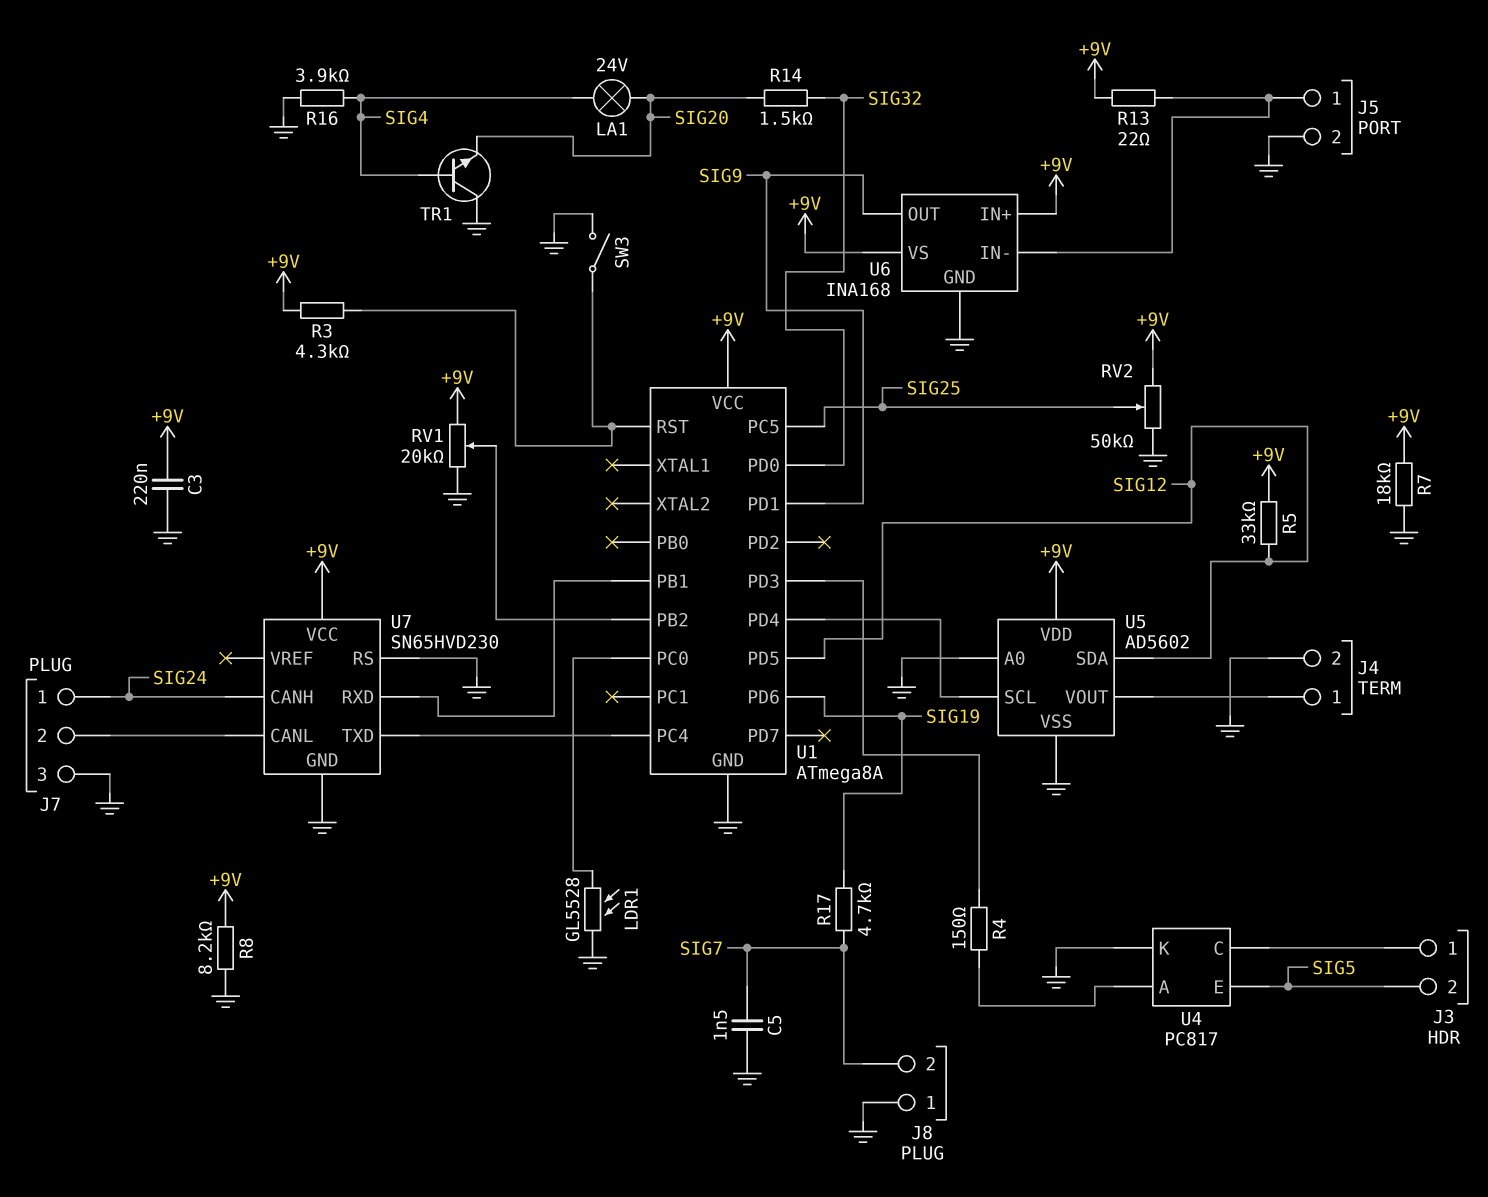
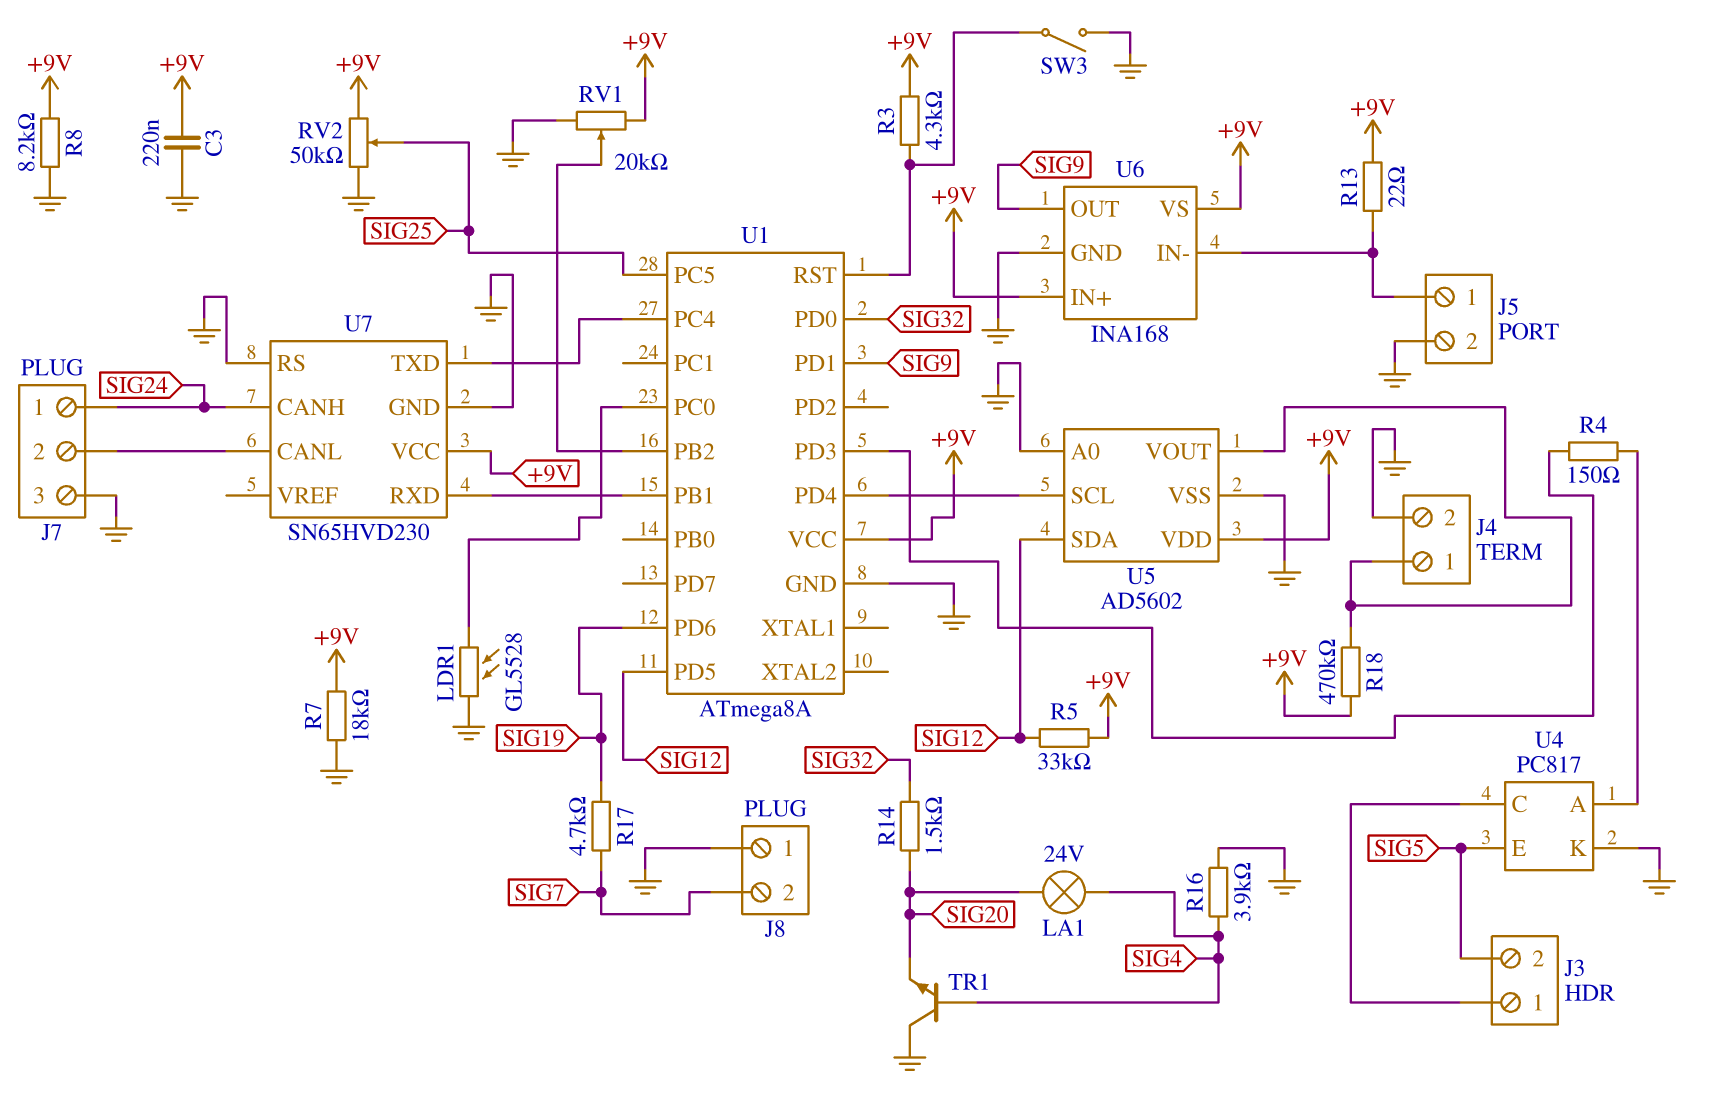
C5: 1.5nF (GND, SIG7) -> none
R18: none -> 470k (+9V, J4/1)

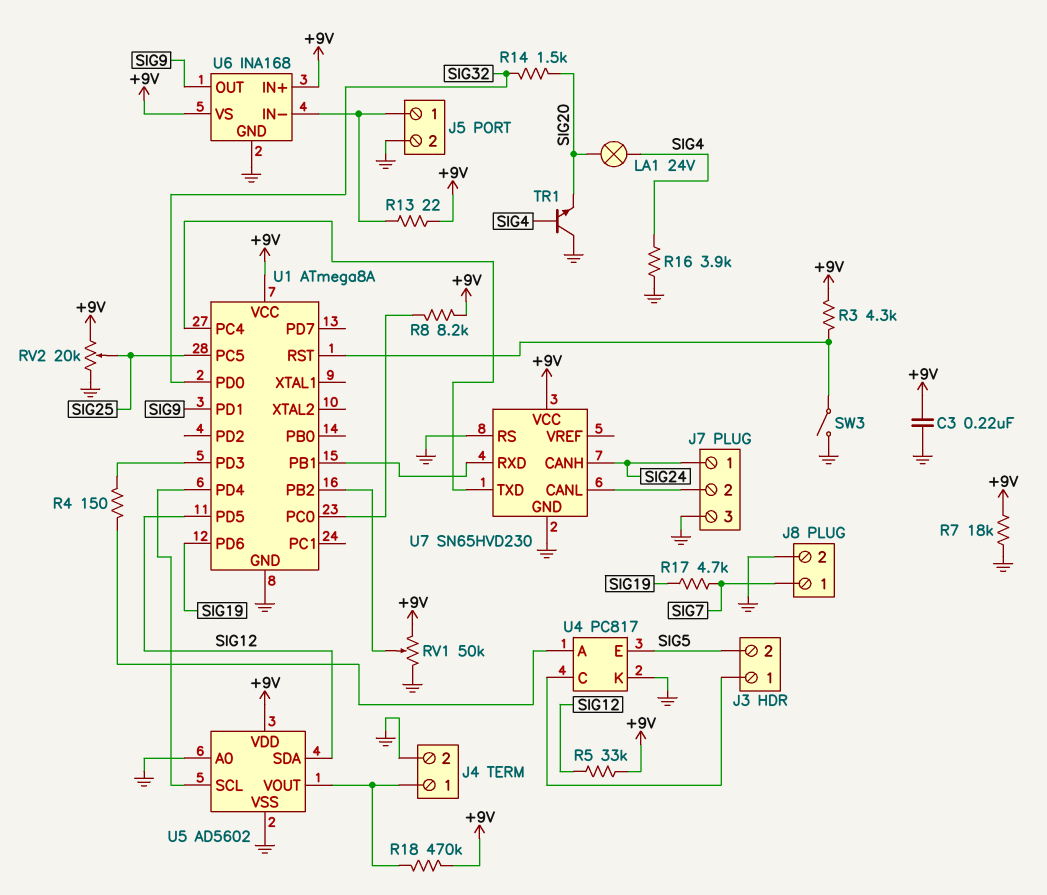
J8 pin 1: GND -> SIG7
J8 pin 2: SIG7 -> GND
LDR1: GL5528 (GND, U1/PC0) -> none
R8: 8.2k (+9V, GND) -> 8.2k (+9V, U1/PC0)
RV1: 20k (+9V, GND, wiper U1/PB2) -> 50k (+9V, GND, wiper U1/PB2)
RV2: 50k (+9V, GND, wiper SIG25) -> 20k (+9V, GND, wiper SIG25)

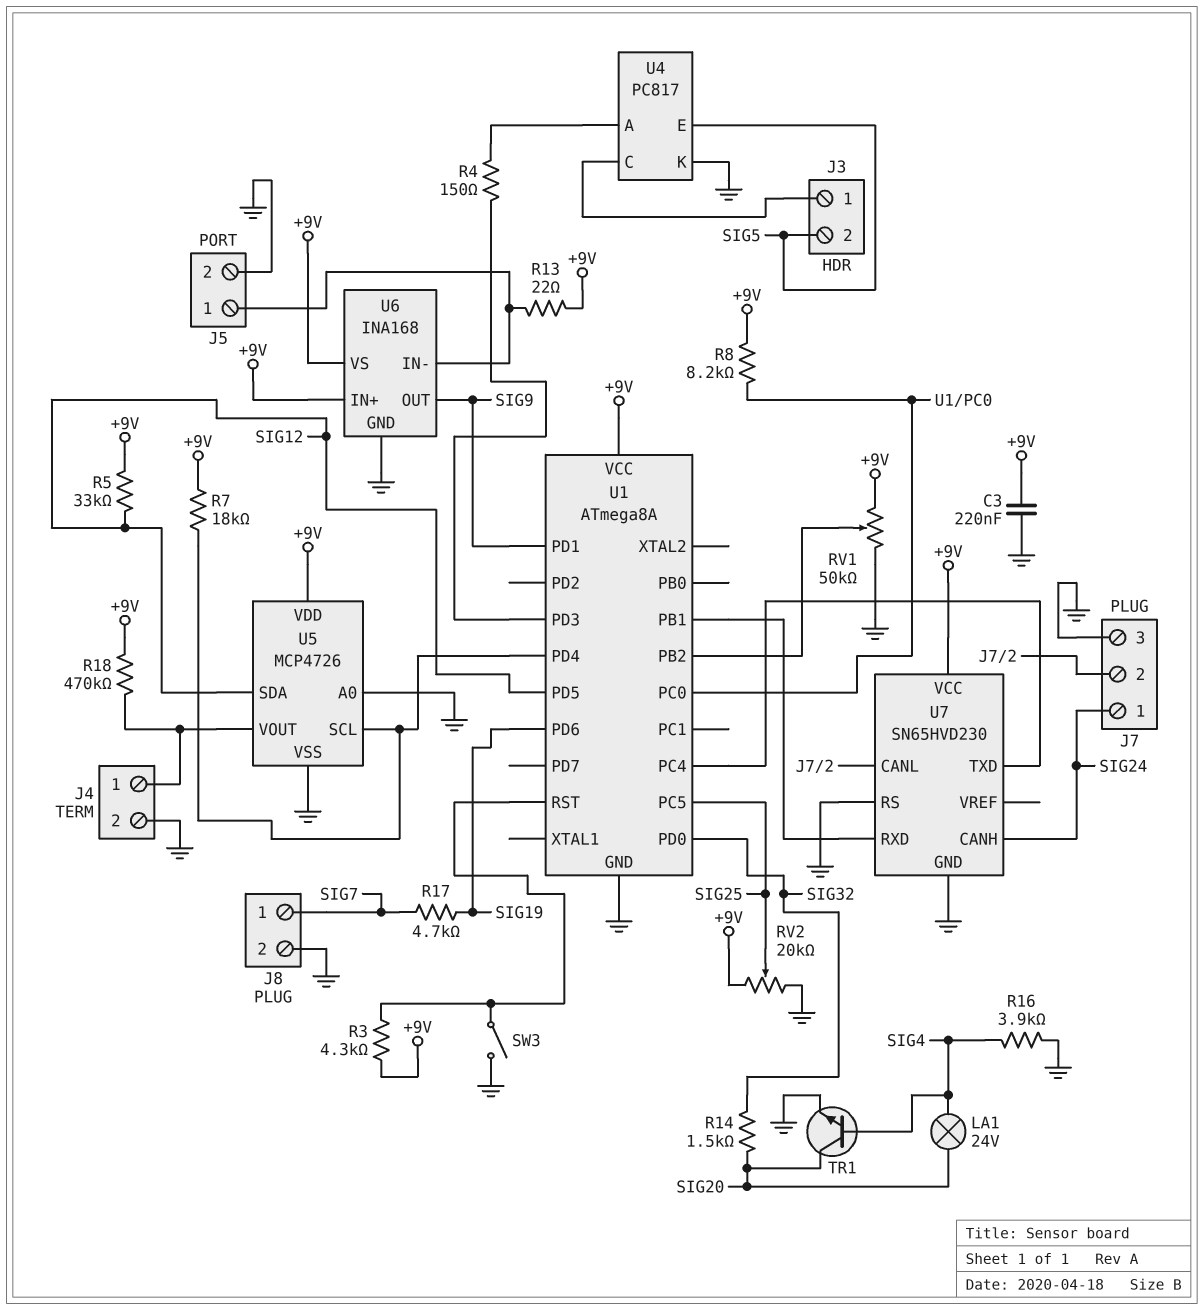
R7: 18k (+9V, GND) -> 18k (+9V, U1/PD4)
TR1: NPN (B SIG4, C GND, E SIG20) -> NPN (B SIG4, C SIG20, E GND)
U5: AD5602 -> MCP4726

